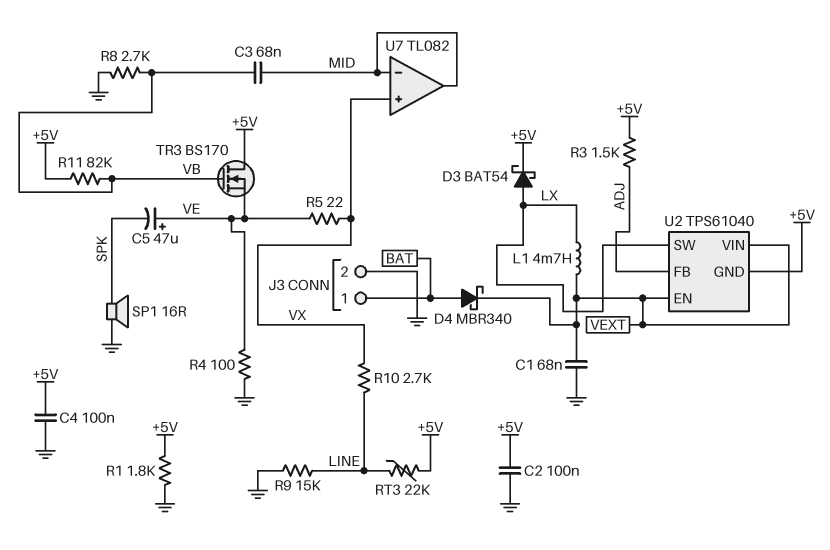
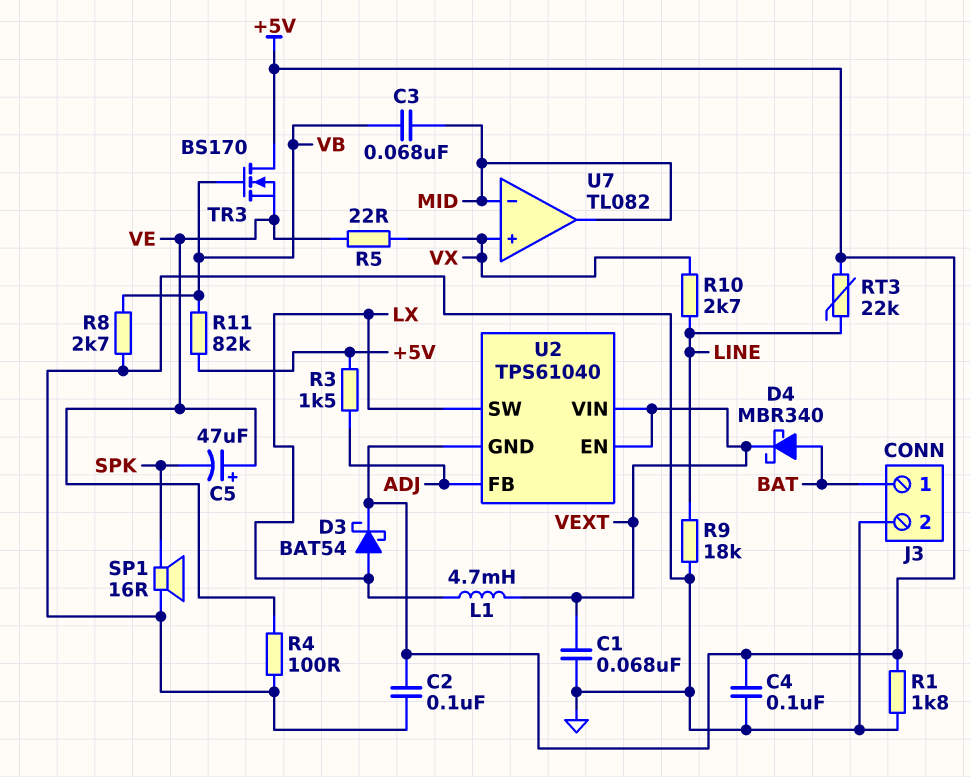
R9: 15k (GND, LINE) -> 18k (GND, LINE)

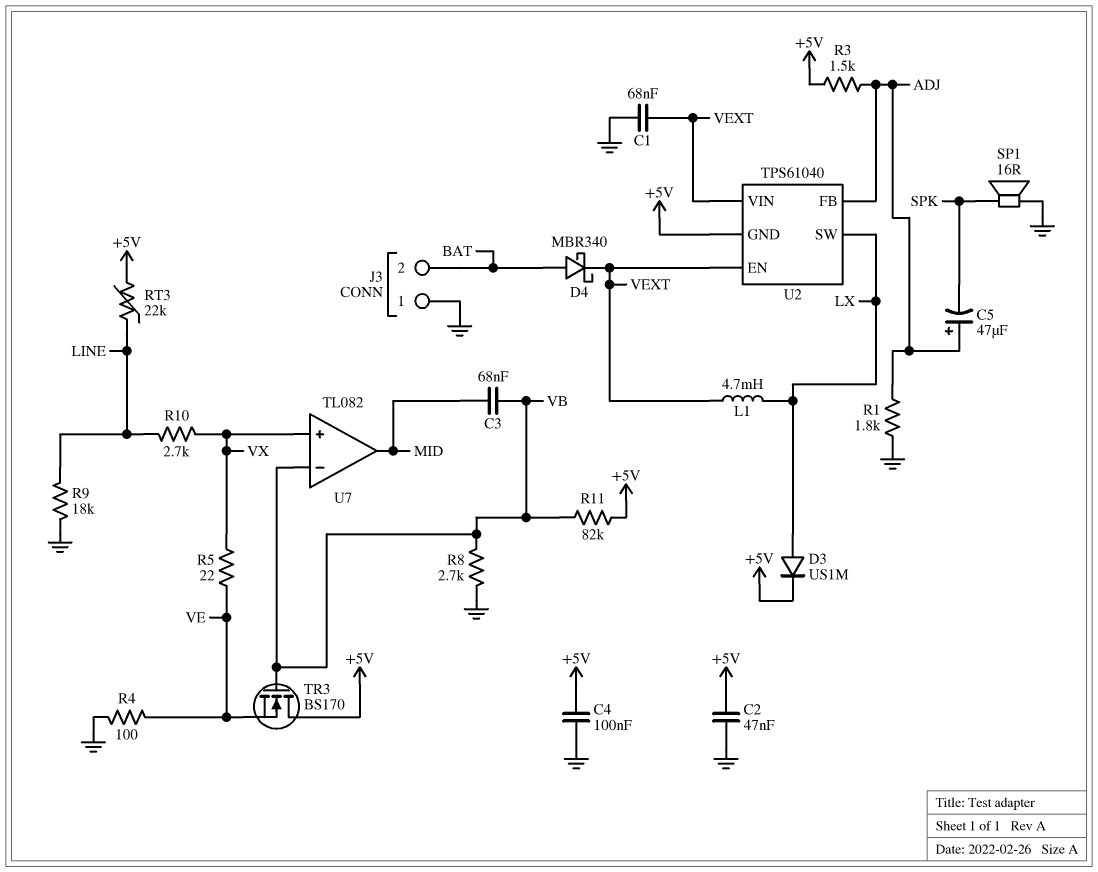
C2: 100nF (+5V, GND) -> 47nF (+5V, GND)
C5: 47uF (plus VE, minus SPK) -> 47uF (plus ADJ, minus SPK)
D3: schottky BAT54 (A LX, K +5V) -> diode US1M (A LX, K +5V)
J3 pin 1: BAT -> GND
J3 pin 2: GND -> BAT
R1: 1.8k (+5V, GND) -> 1.8k (ADJ, GND)
U7 pin in-: MID -> VB

